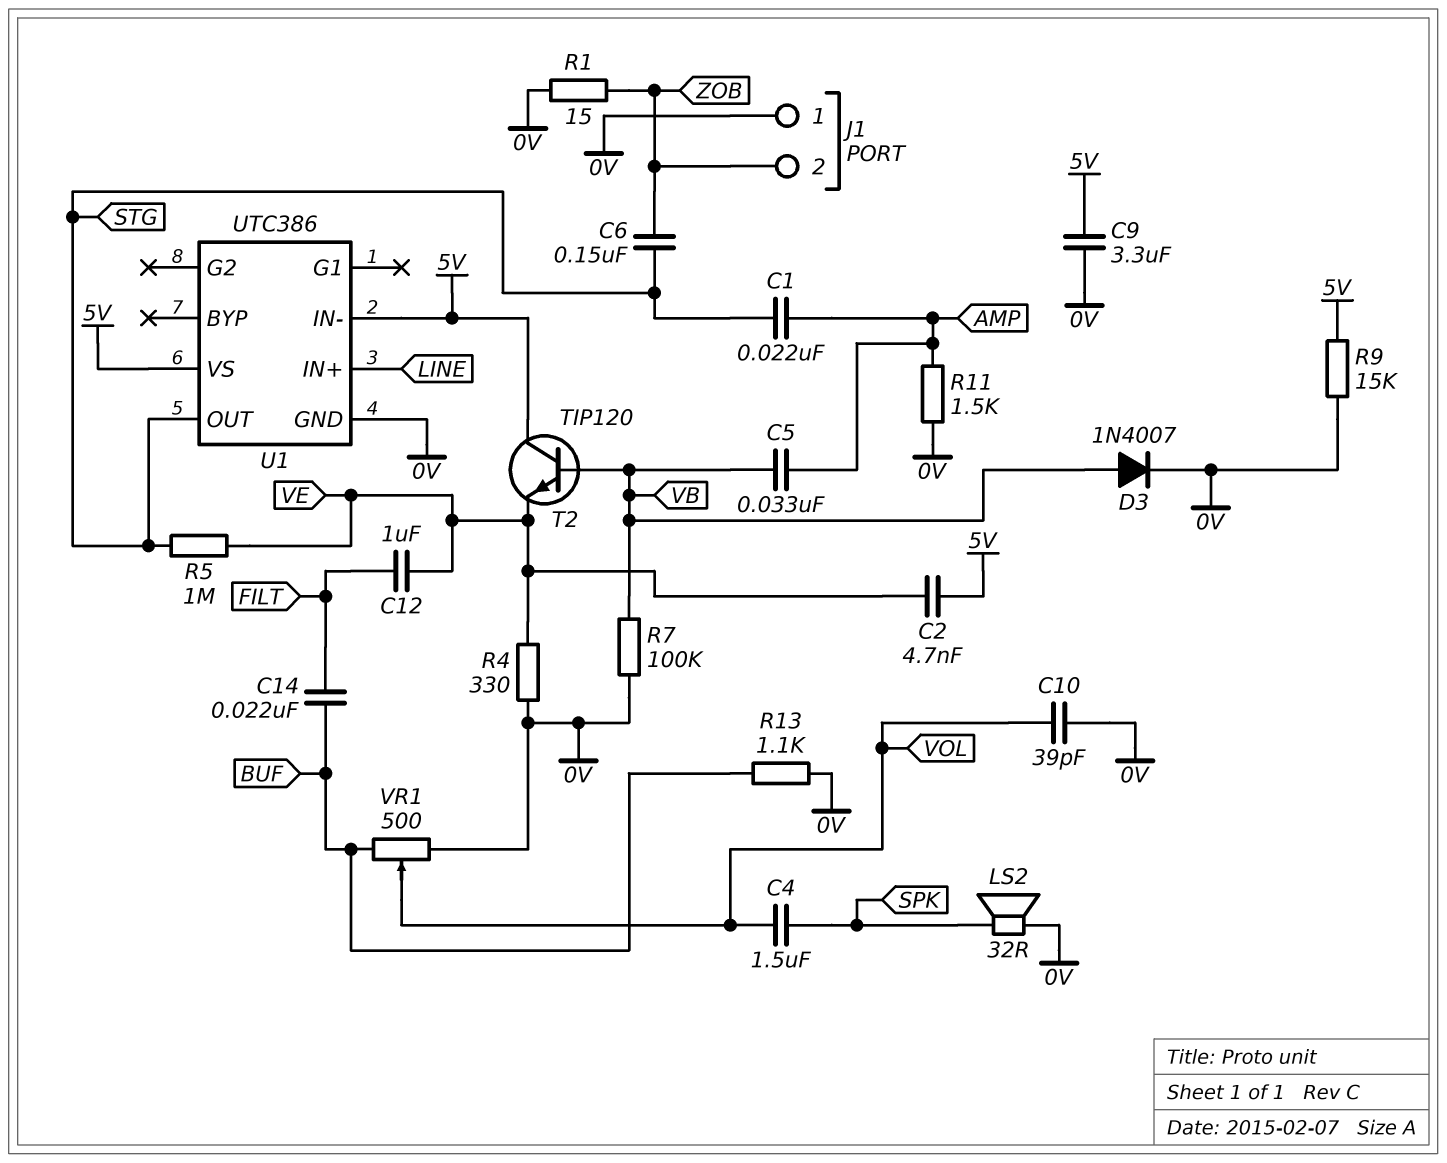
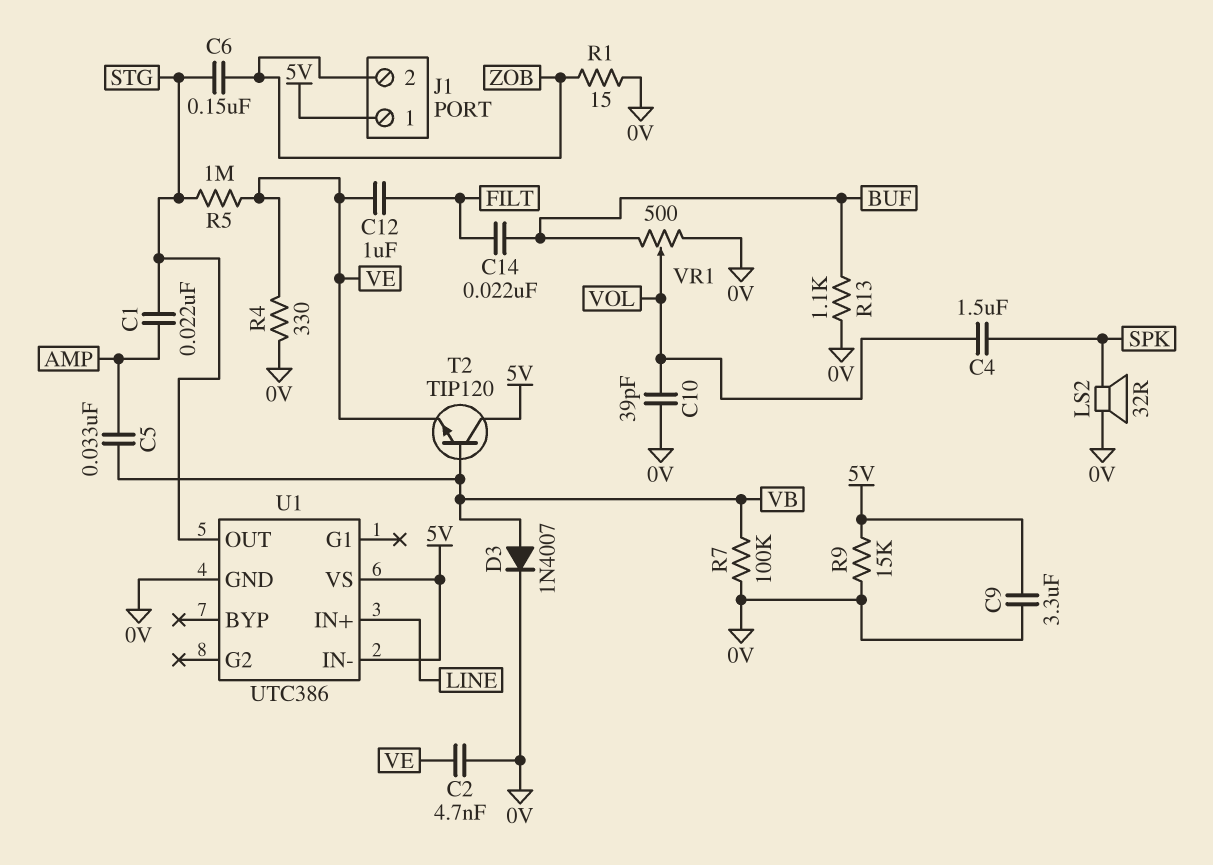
C2: 4.7nF (5V, VE) -> 4.7nF (0V, VE)
J1 pin 1: 0V -> 5V
R11: 1.5k (0V, AMP) -> none

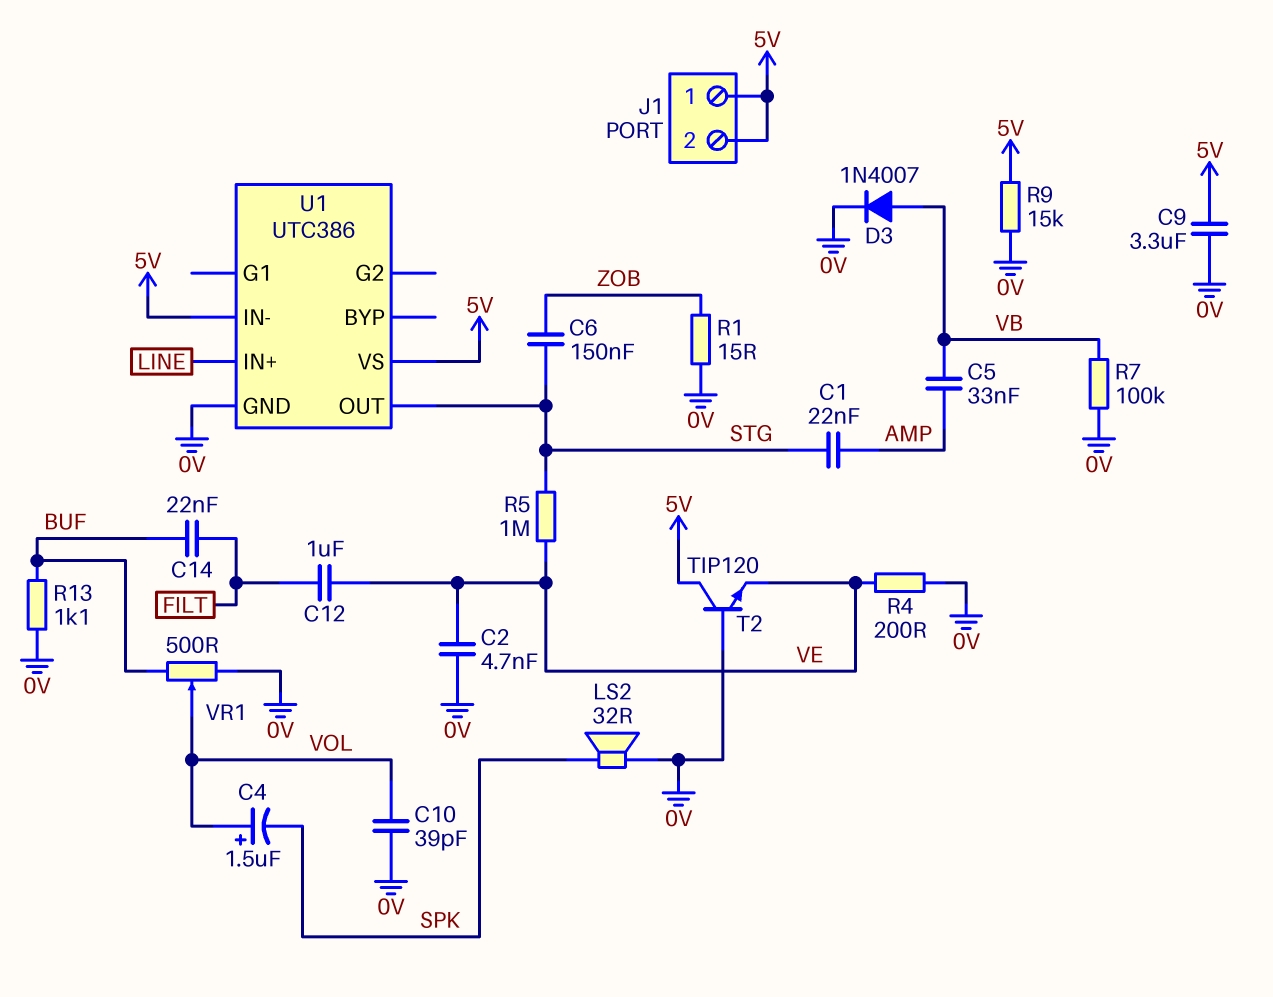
C4: 1.5uF (SPK, VOL) -> 1.5uF (plus VOL, minus SPK)
J1 pin 2: ZOB -> 5V
R4: 330 (0V, VE) -> 200 (0V, VE)
T2: NPN TIP120 (B VB, C 5V, E VE) -> NPN TIP120 (B 0V, C 5V, E VE)

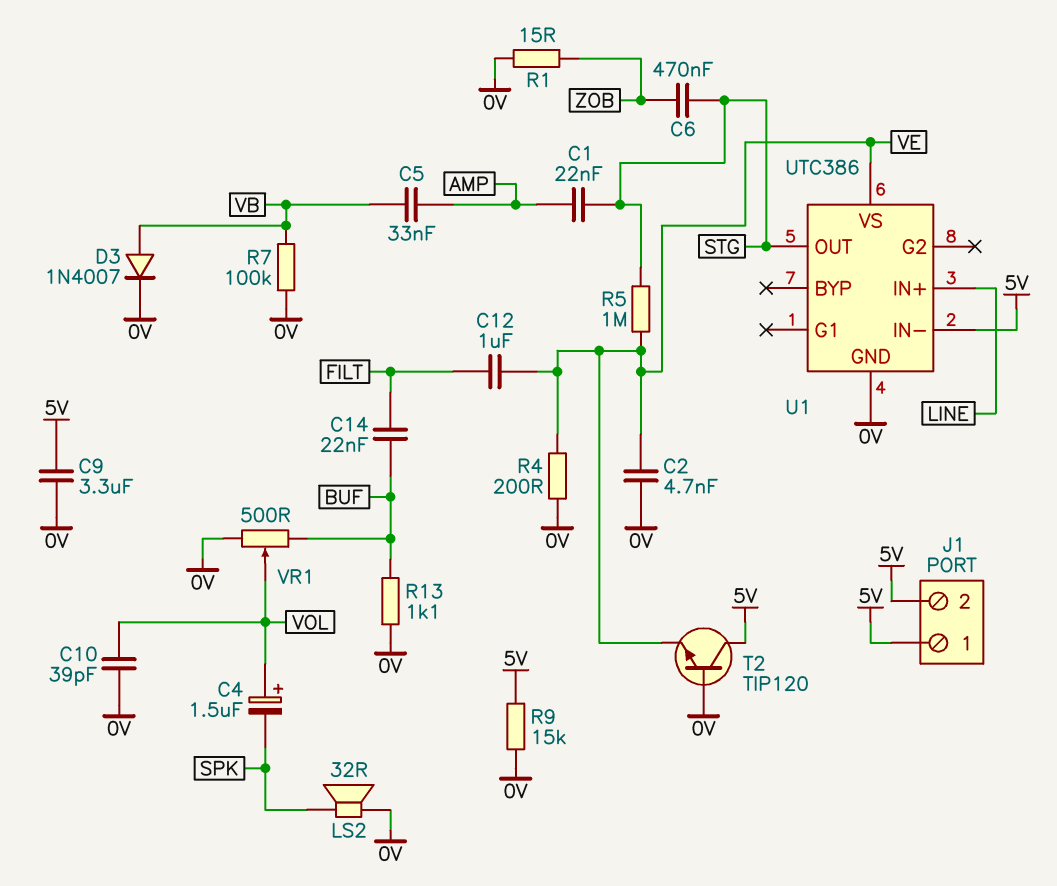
C6: 150nF (STG, ZOB) -> 470nF (STG, ZOB)
U1 pin VS: 5V -> VE

